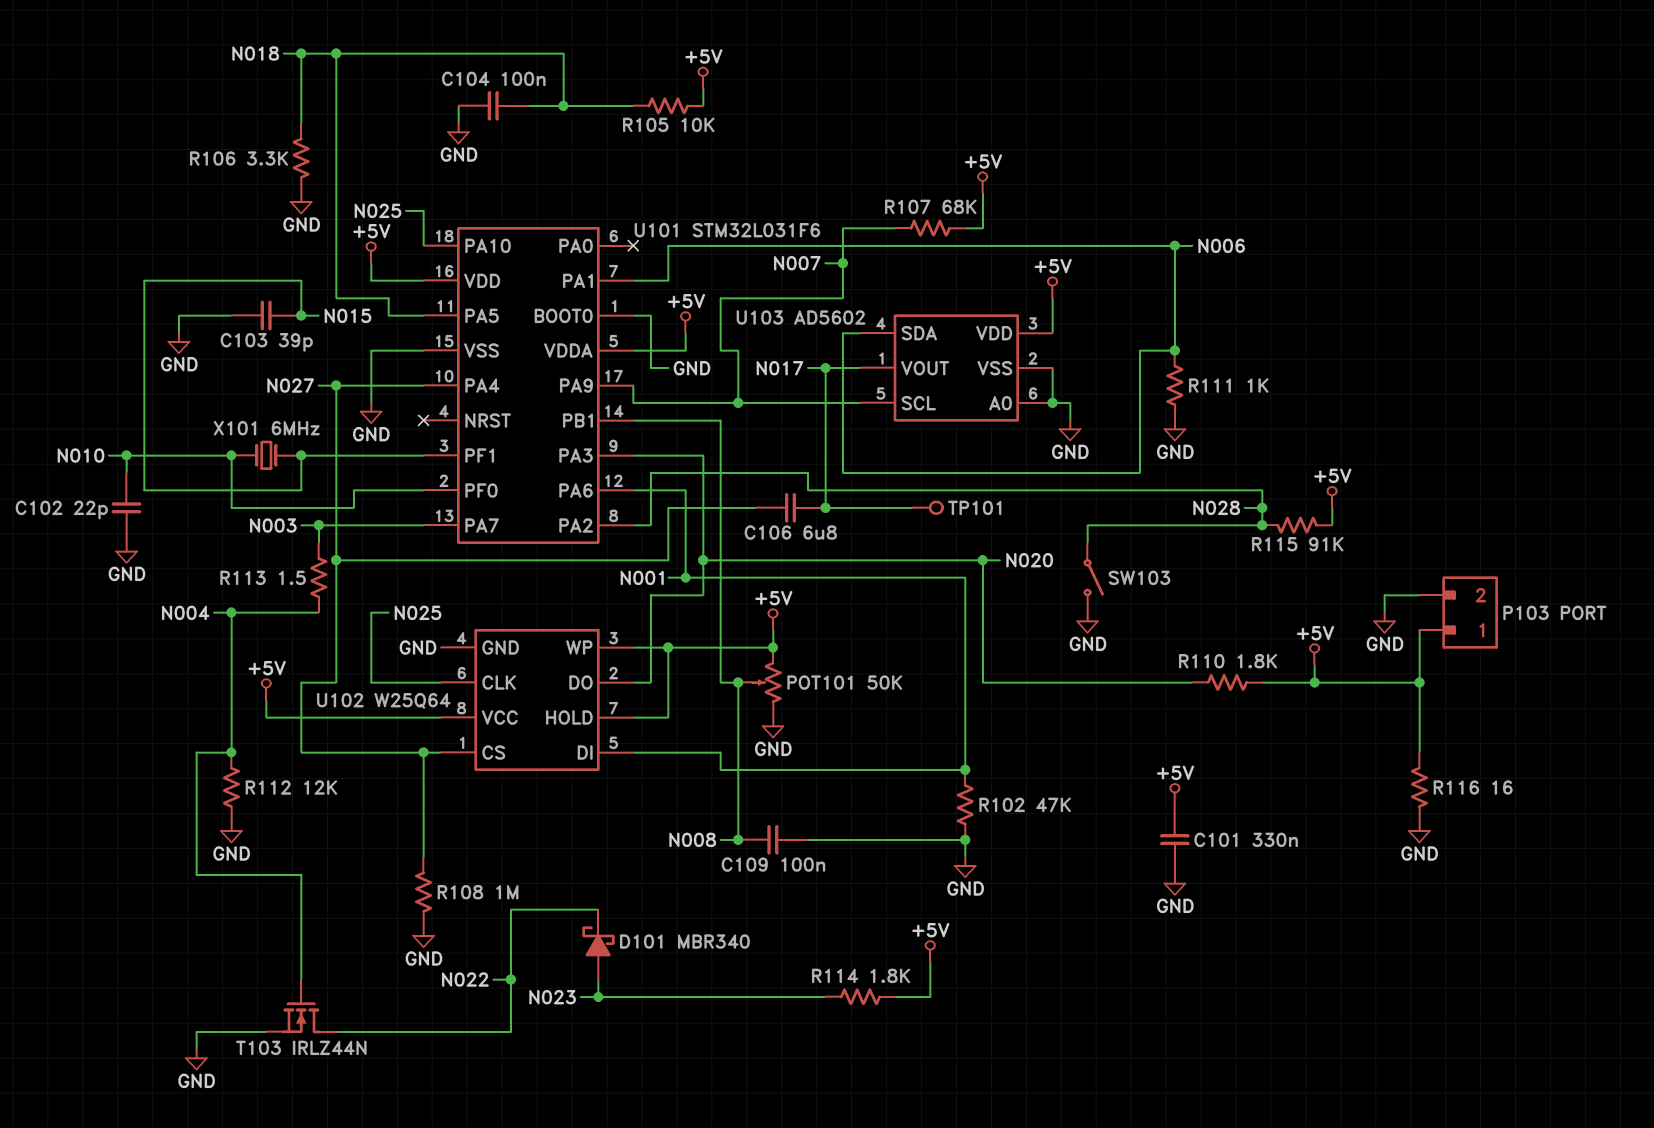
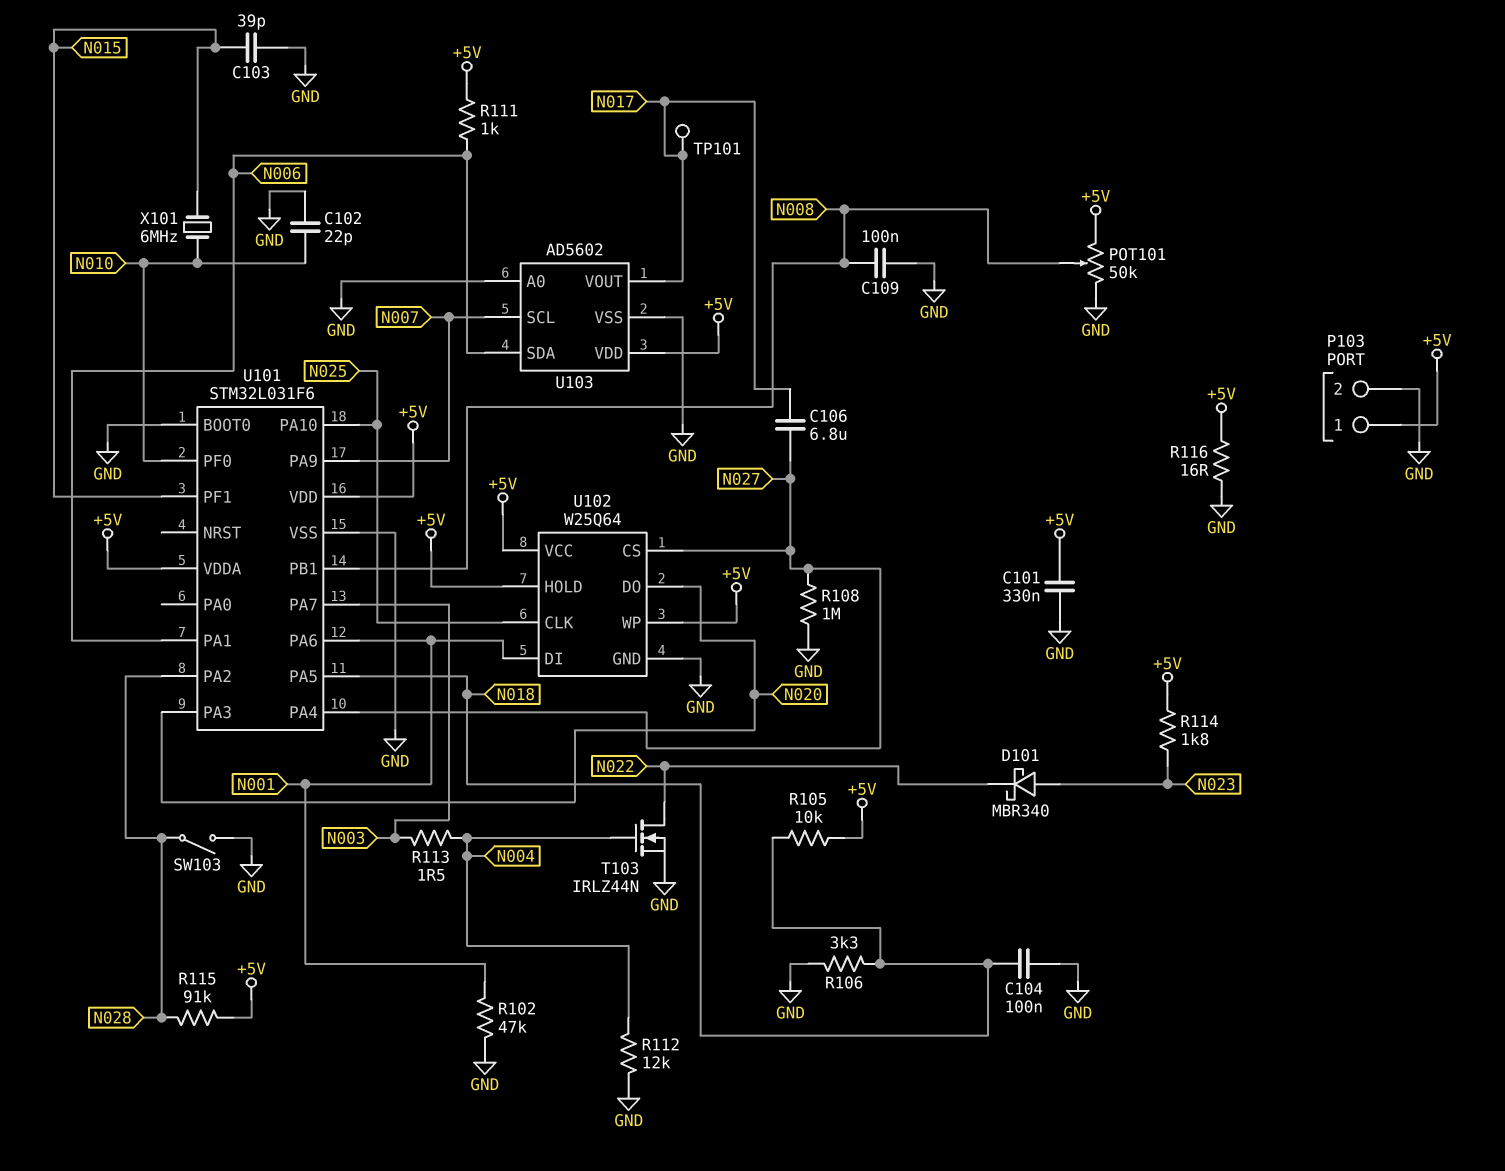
R107: 68k (+5V, N007) -> none
R110: 1.8k (+5V, N020) -> none
R111: 1k (GND, N006) -> 1k (+5V, N006)

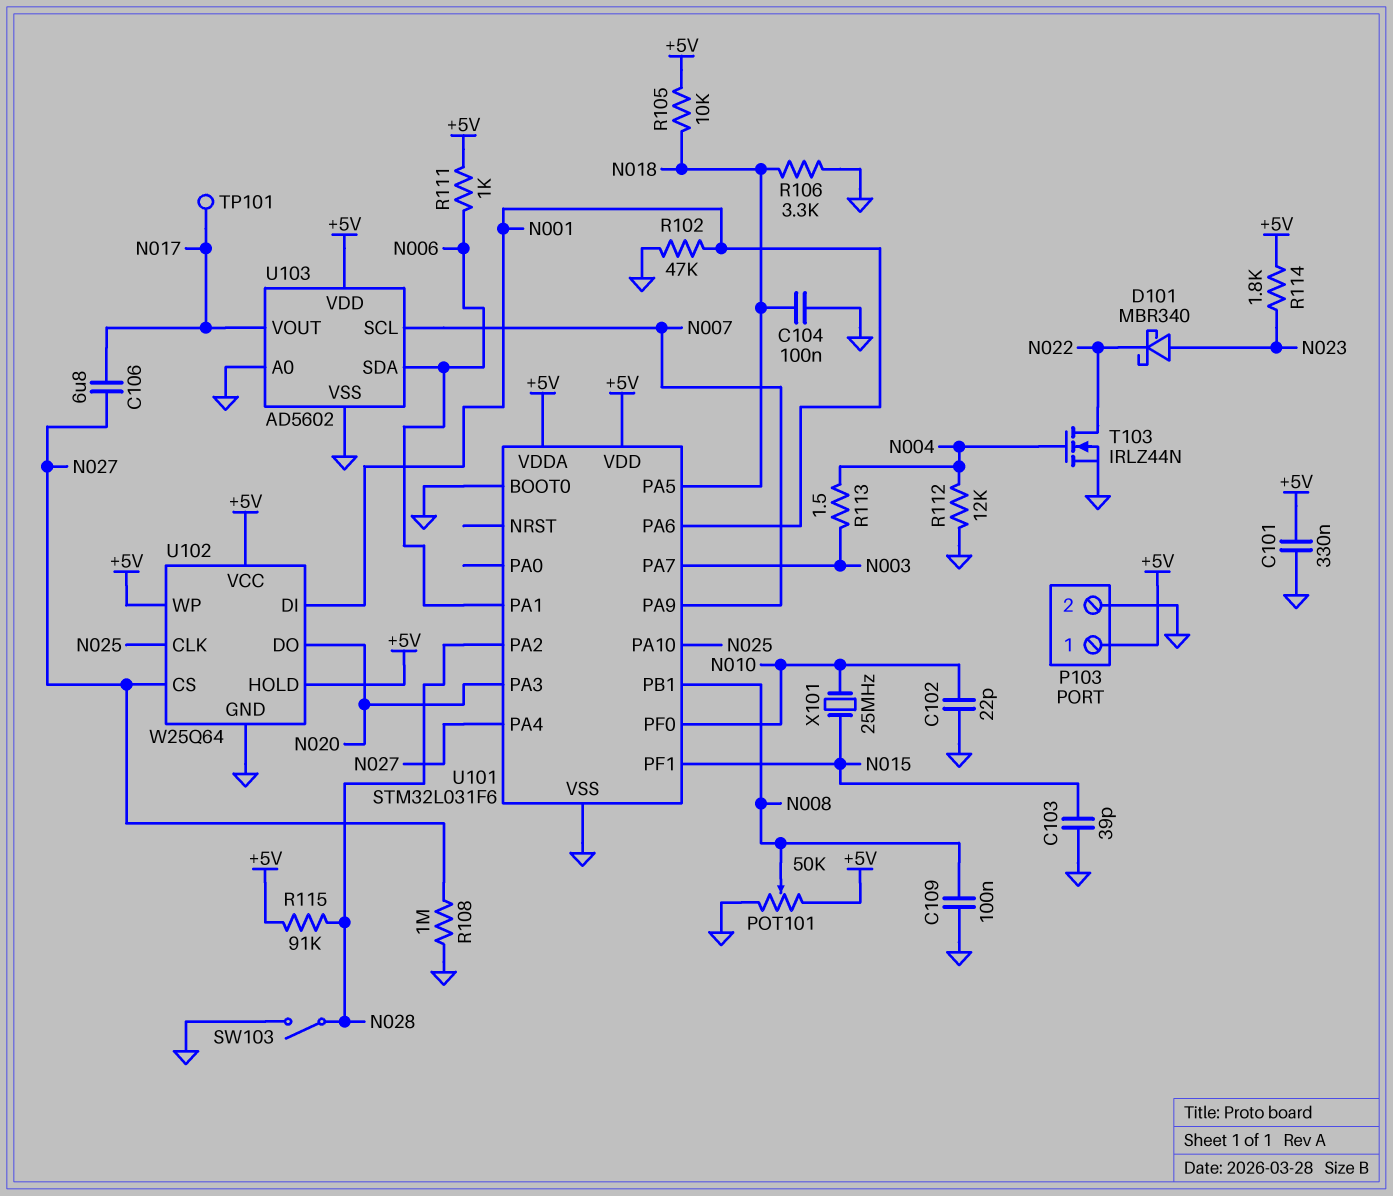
R116: 16 (+5V, GND) -> none
X101: 6MHz (N010, N015) -> 25MHz (N010, N015)

